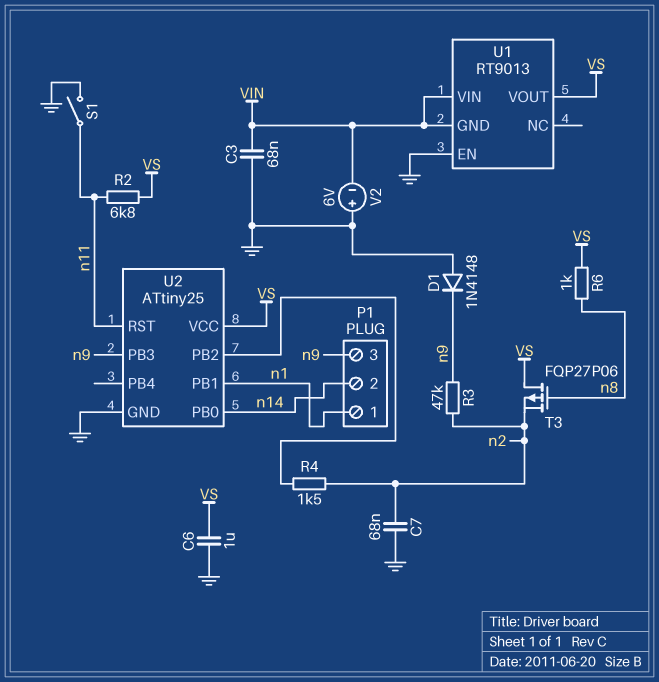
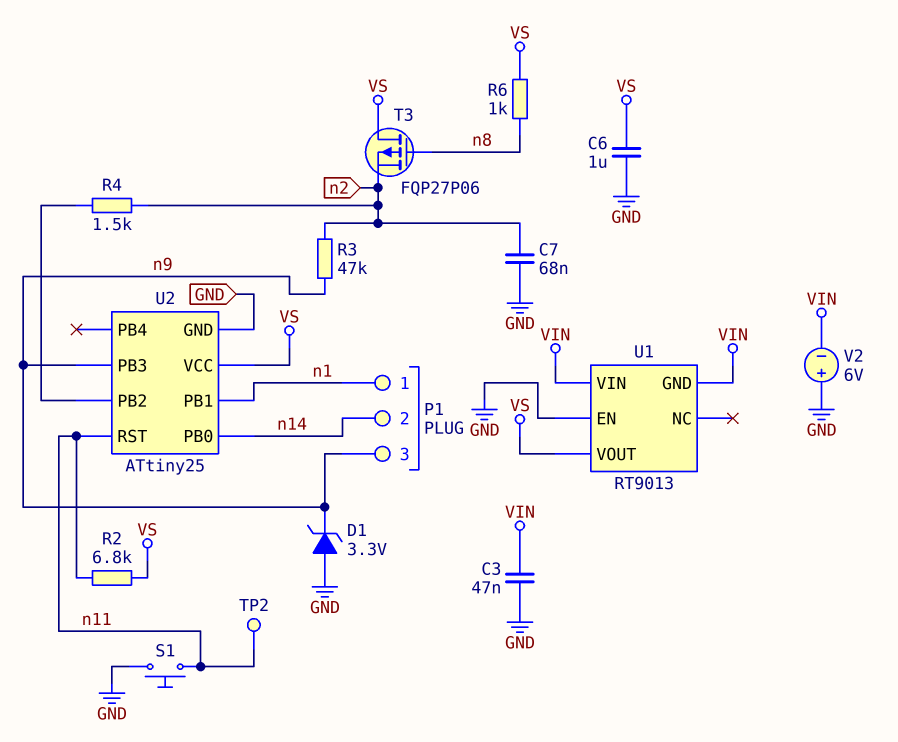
C3: 68nF (GND, VIN) -> 47nF (GND, VIN)
D1: diode 1N4148 (A GND, K n9) -> zener 3.3V (A GND, K n9)
S1: switch (GND, n11) -> button (GND, n11)
TP2: none -> test point (n11)

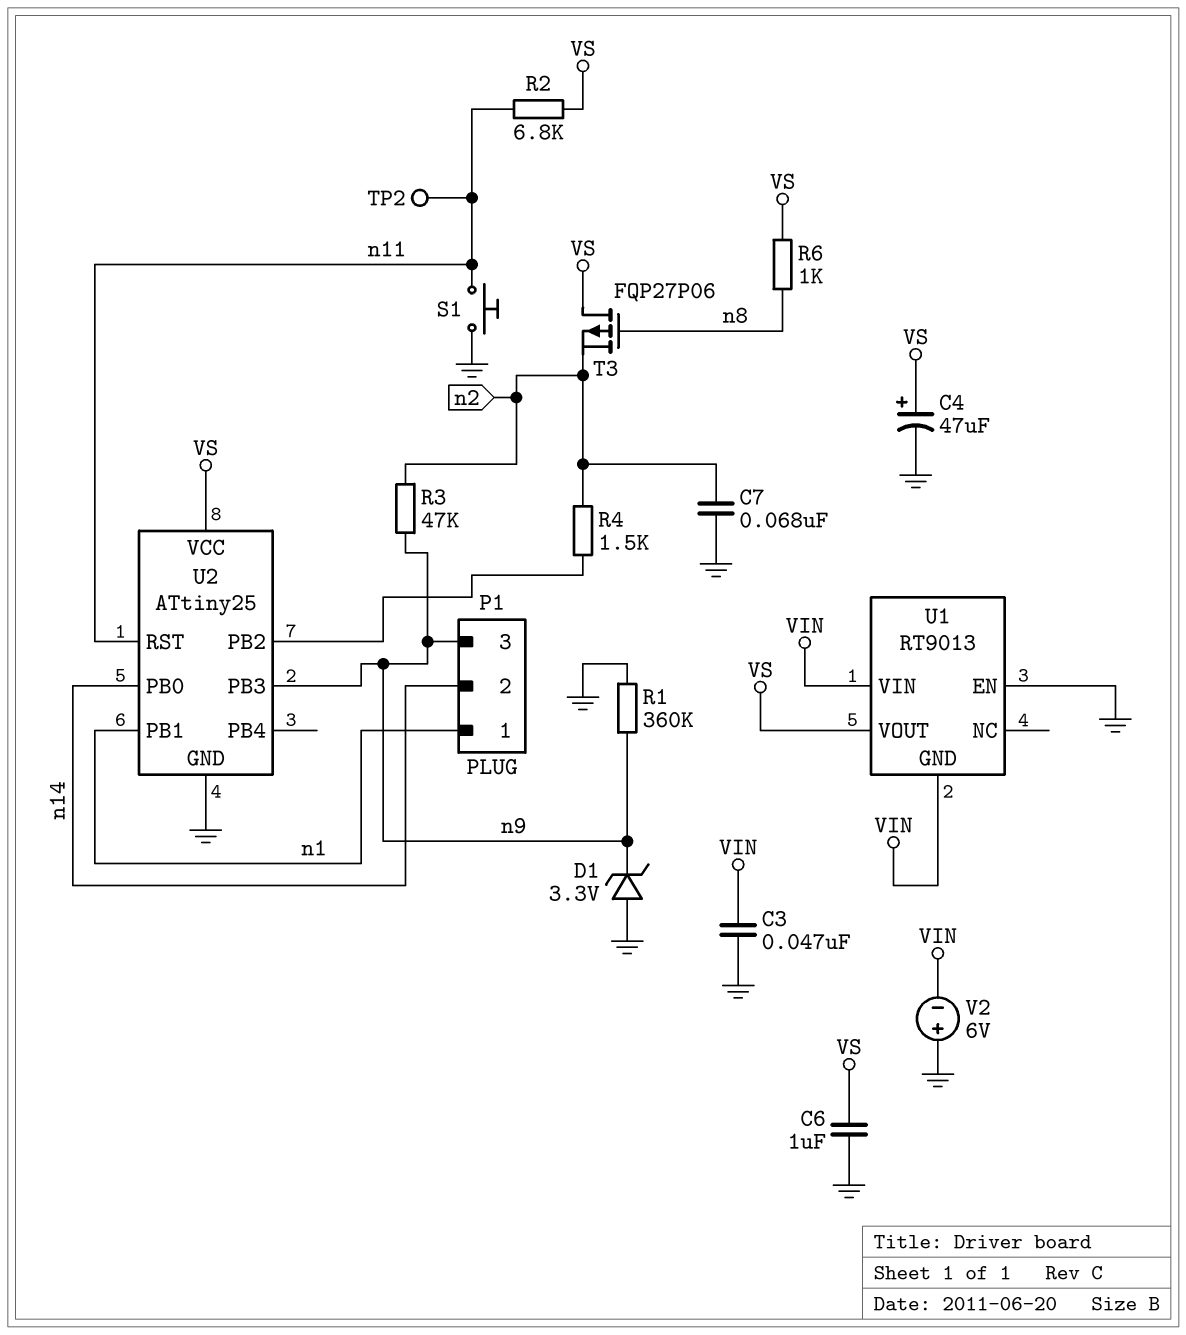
C4: none -> 47uF (plus VS, minus GND)
R1: none -> 360k (GND, n9)

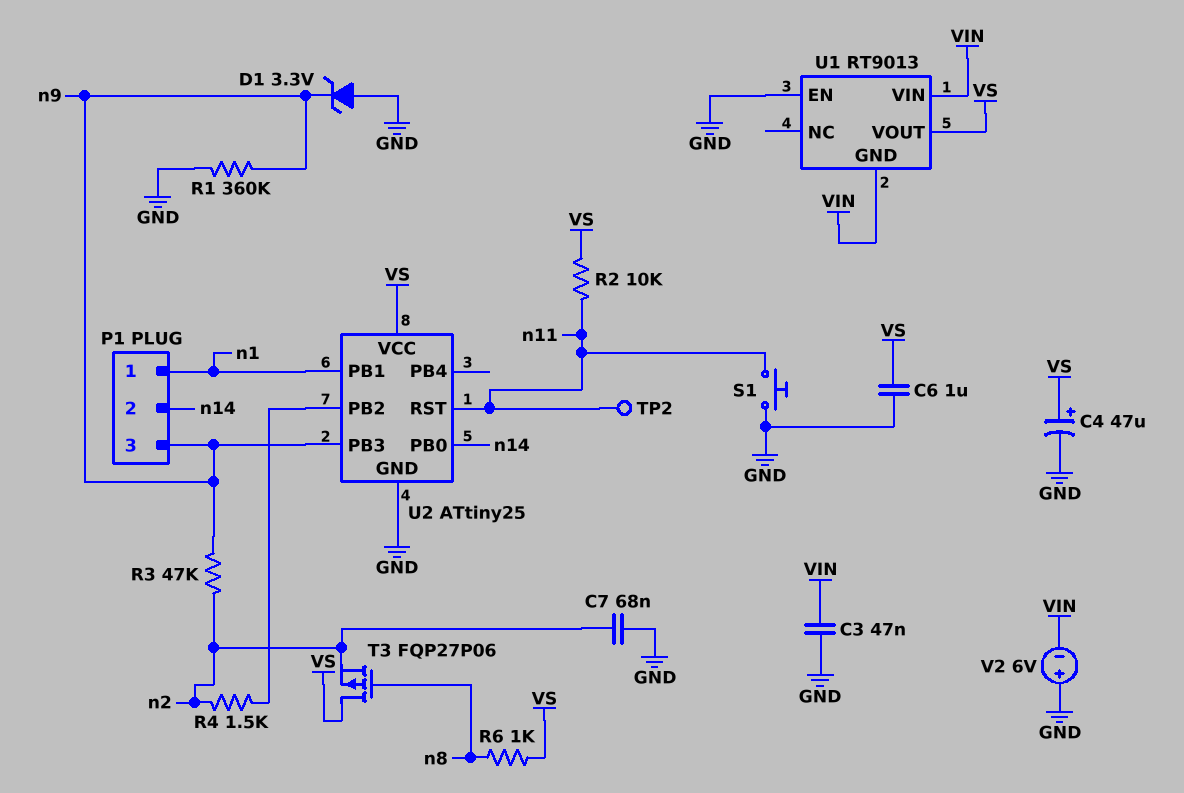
R2: 6.8k (VS, n11) -> 10k (VS, n11)

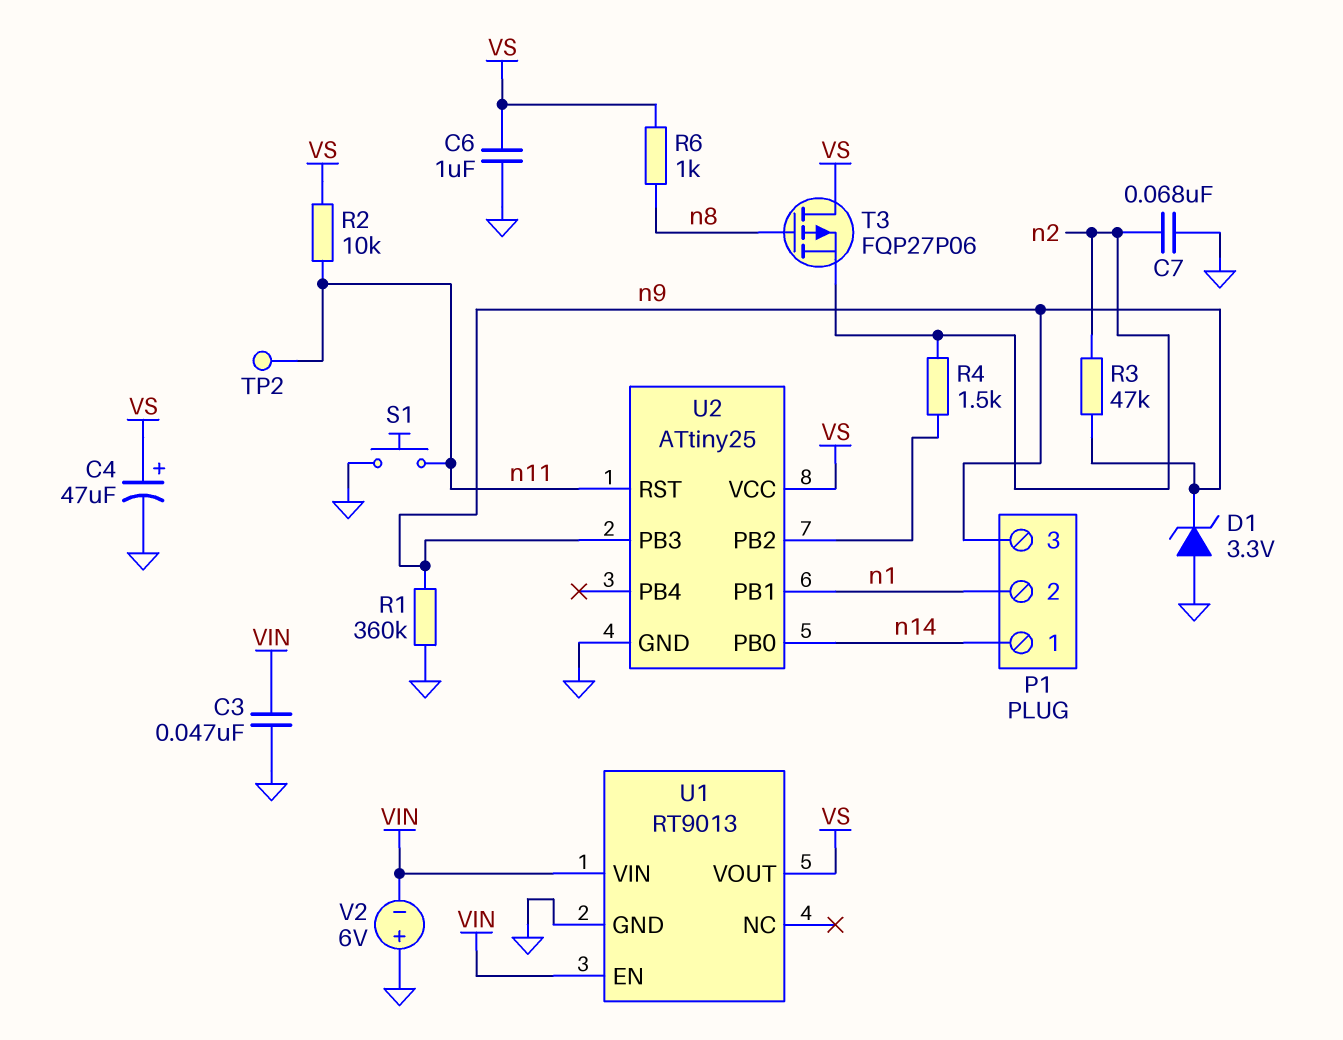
P1 pin 1: n1 -> n14
P1 pin 2: n14 -> n1
U1 pin EN: GND -> VIN
U1 pin GND: VIN -> GND

